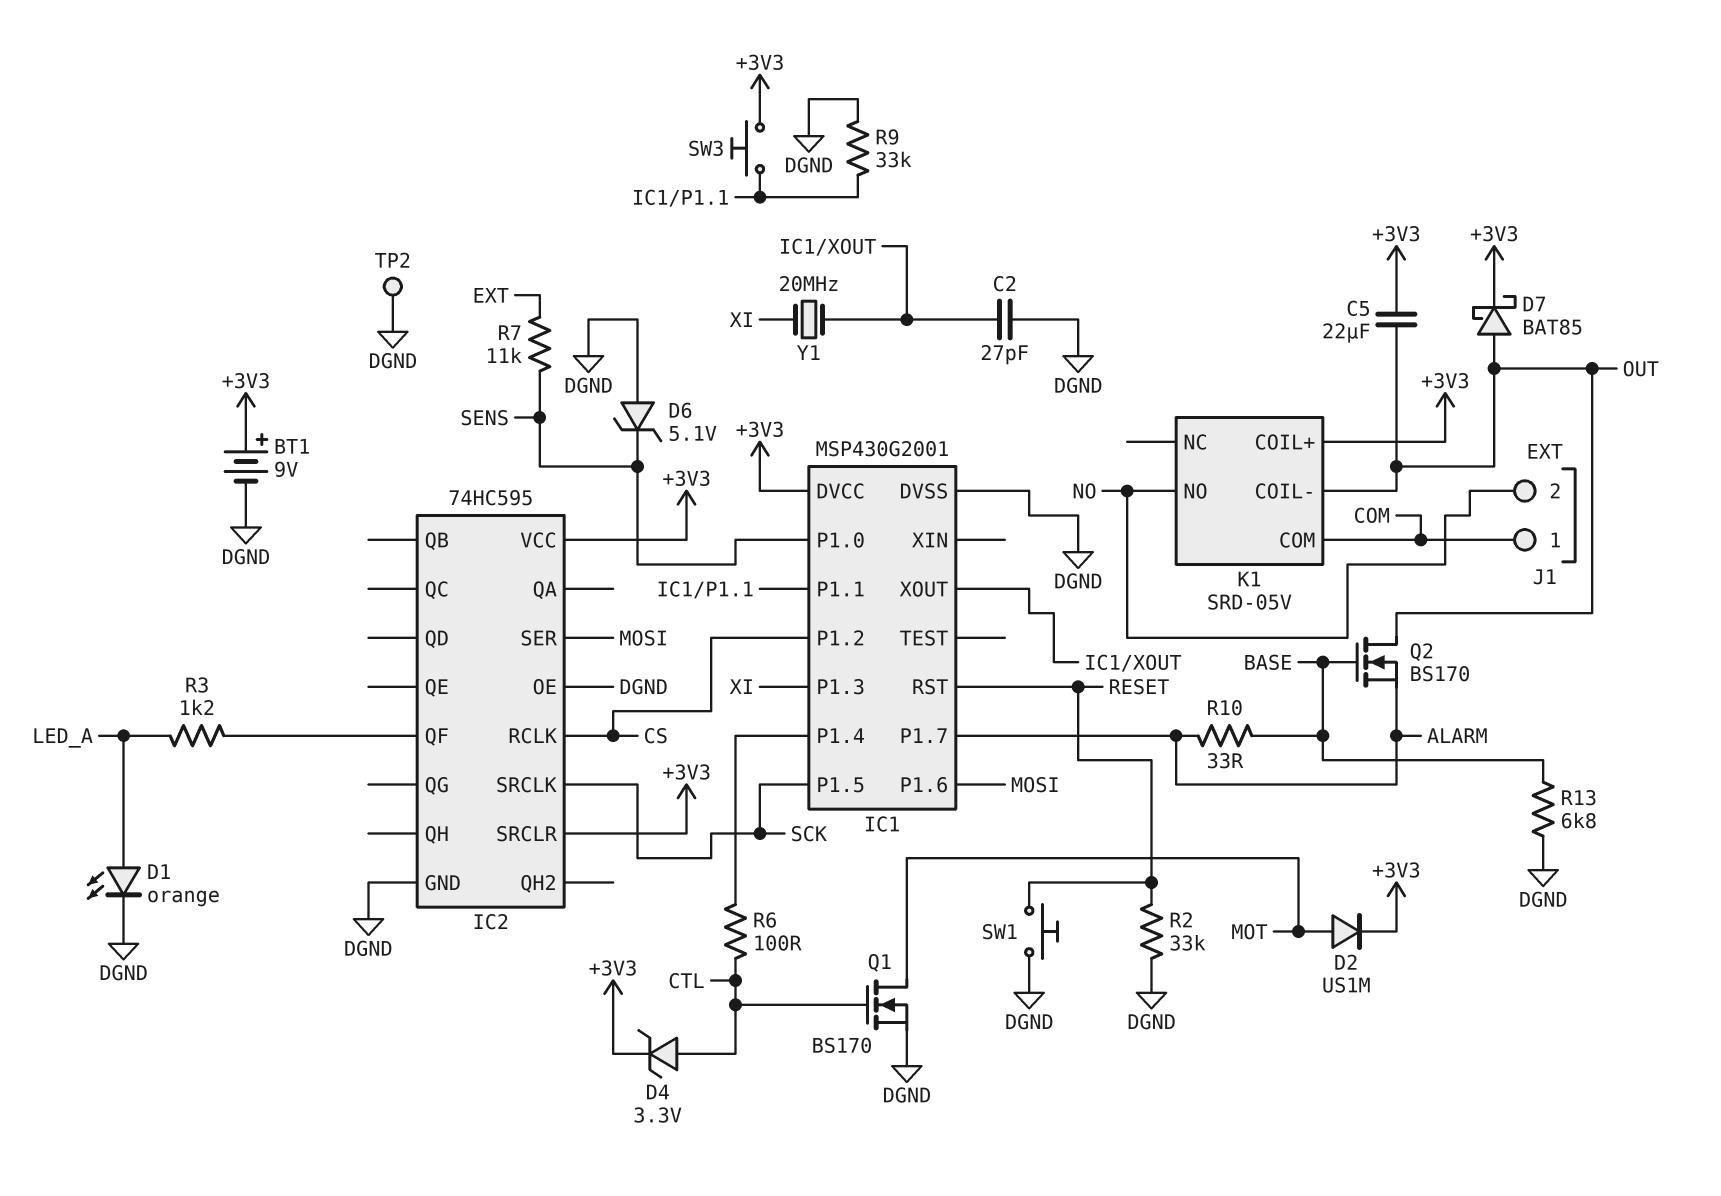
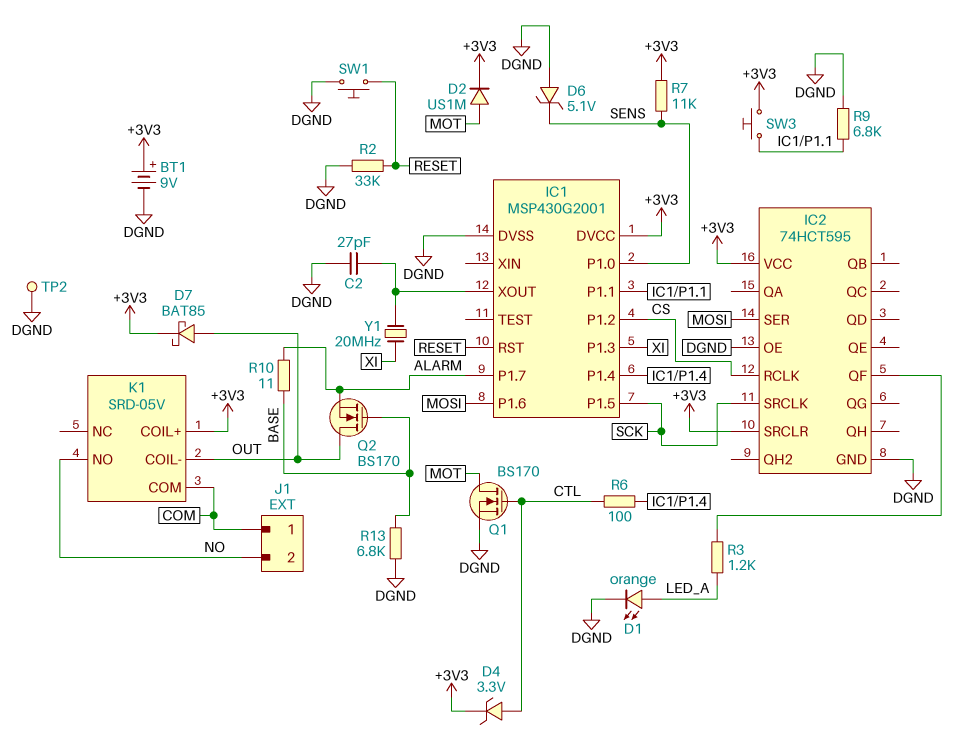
C5: 22uF (+3V3, OUT) -> none
IC2: 74HC595 -> 74HCT595
R7: 11k (EXT, SENS) -> 11k (+3V3, SENS)
R9: 33k (DGND, IC1/P1.1) -> 6.8k (DGND, IC1/P1.1)
R10: 33 (ALARM, BASE) -> 11 (ALARM, BASE)

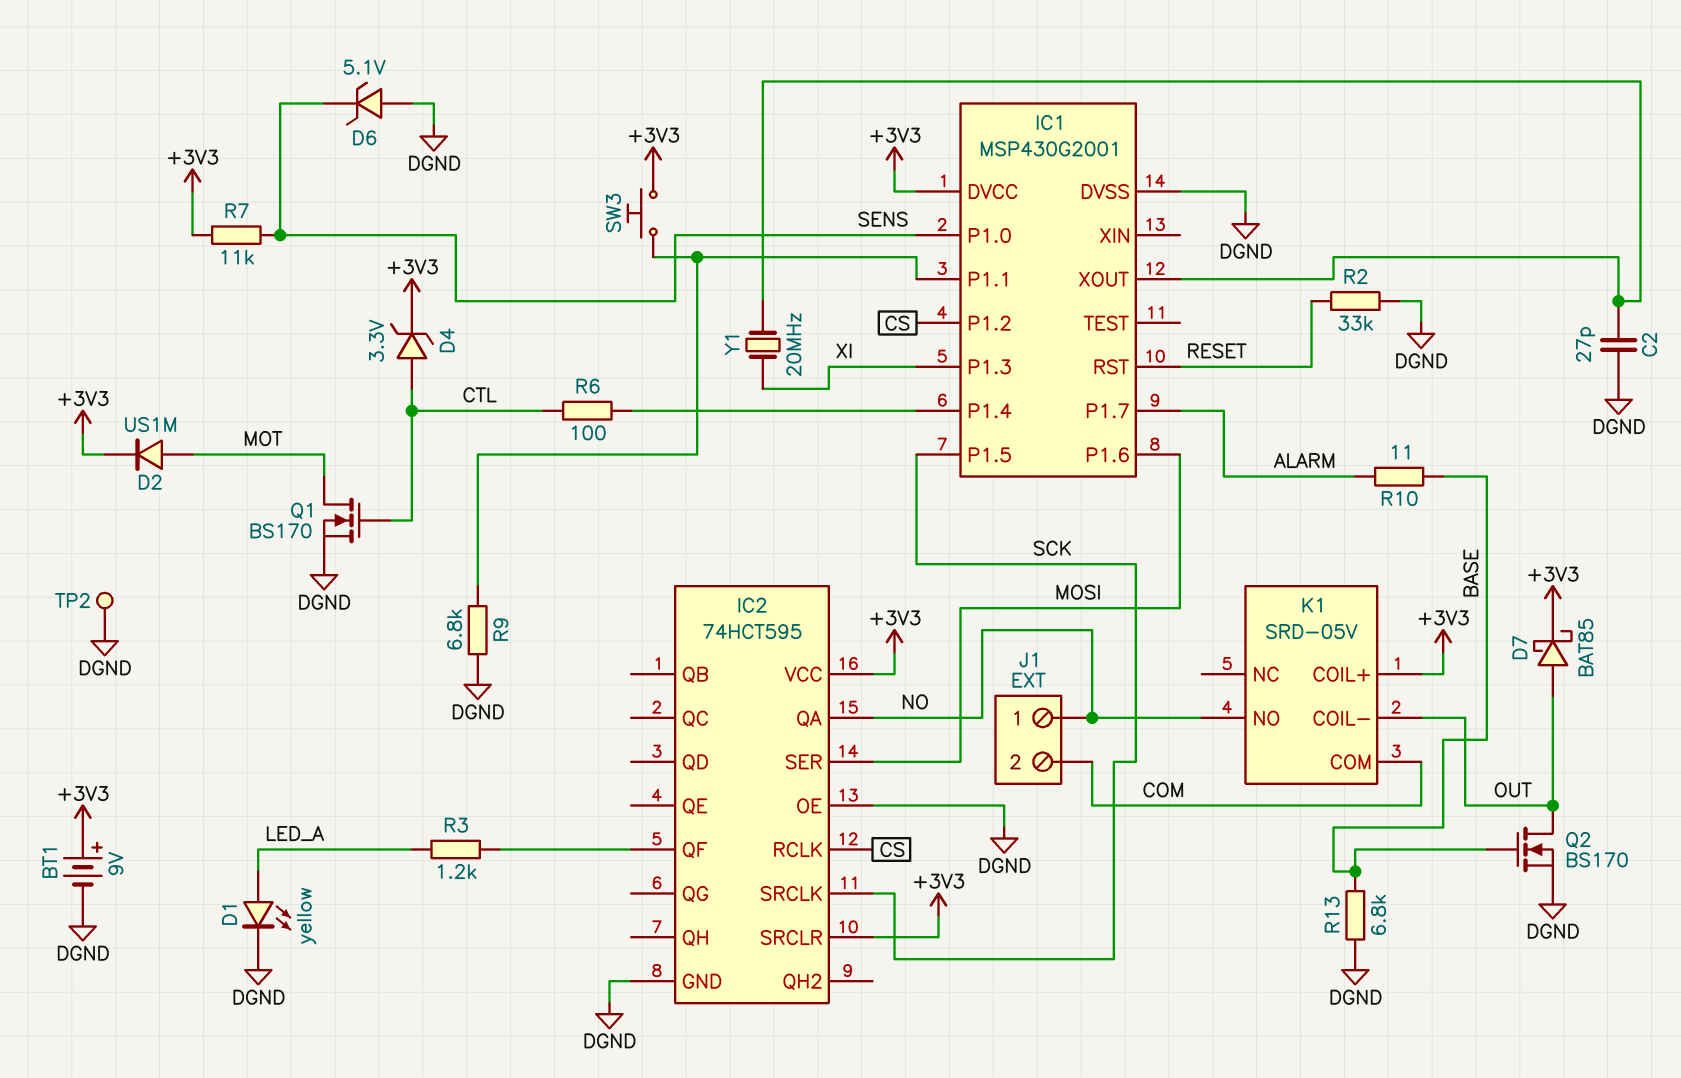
D1: LED orange (A LED_A, K DGND) -> LED yellow (A LED_A, K DGND)
IC2 pin QA: none -> NO
J1 pin 1: COM -> NO
J1 pin 2: NO -> COM
Q2: NMOS BS170 (G BASE, D OUT, S ALARM) -> NMOS BS170 (G BASE, D OUT, S DGND)
SW1: button (DGND, RESET) -> none

